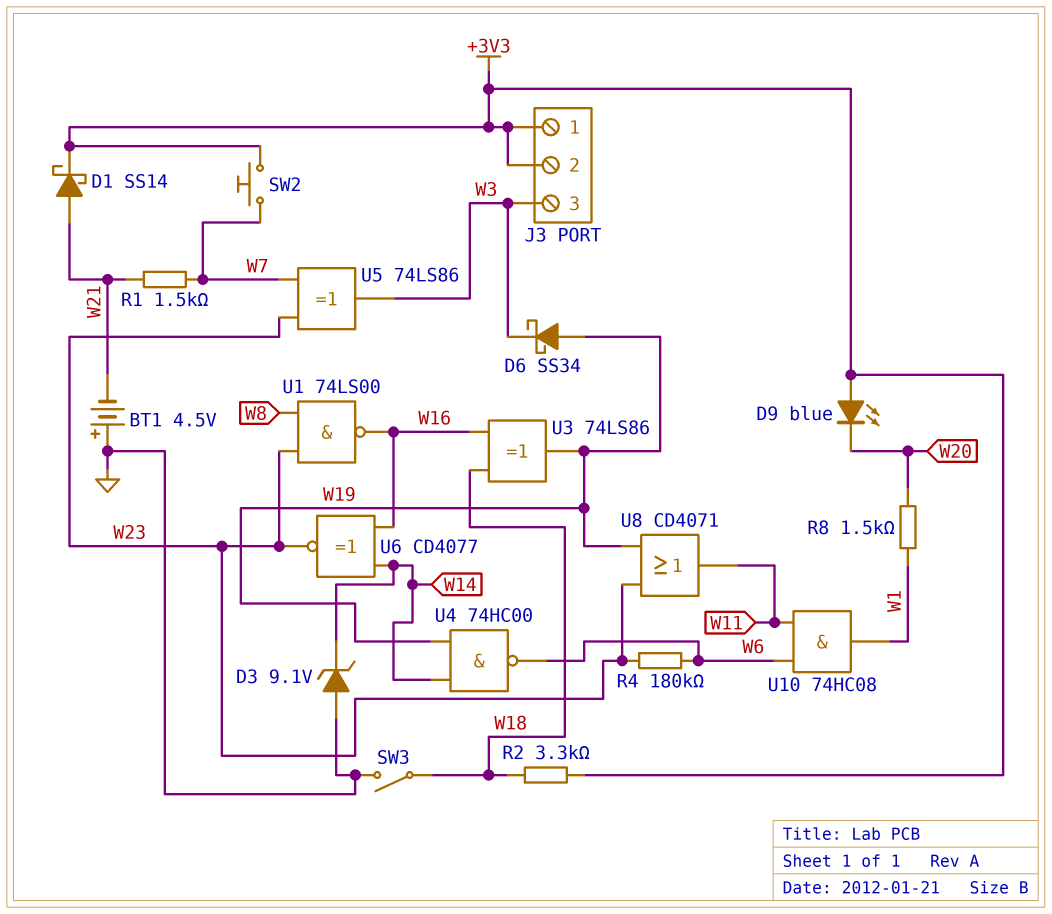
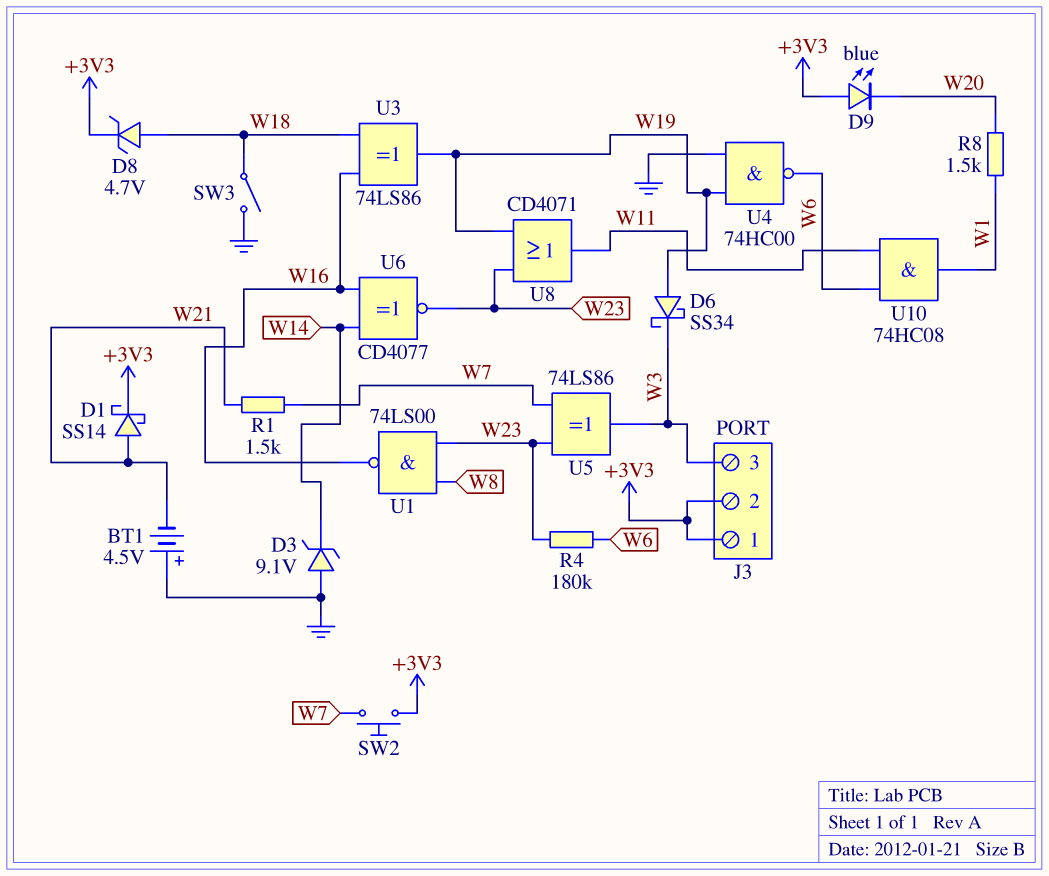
D8: none -> zener 4.7V (A W18, K +3V3)
R2: 3.3k (+3V3, W18) -> none
U4: NAND 74HC00 (in W14, in W19, out W6) -> NAND 74HC00 (in GND, in W19, out W6)

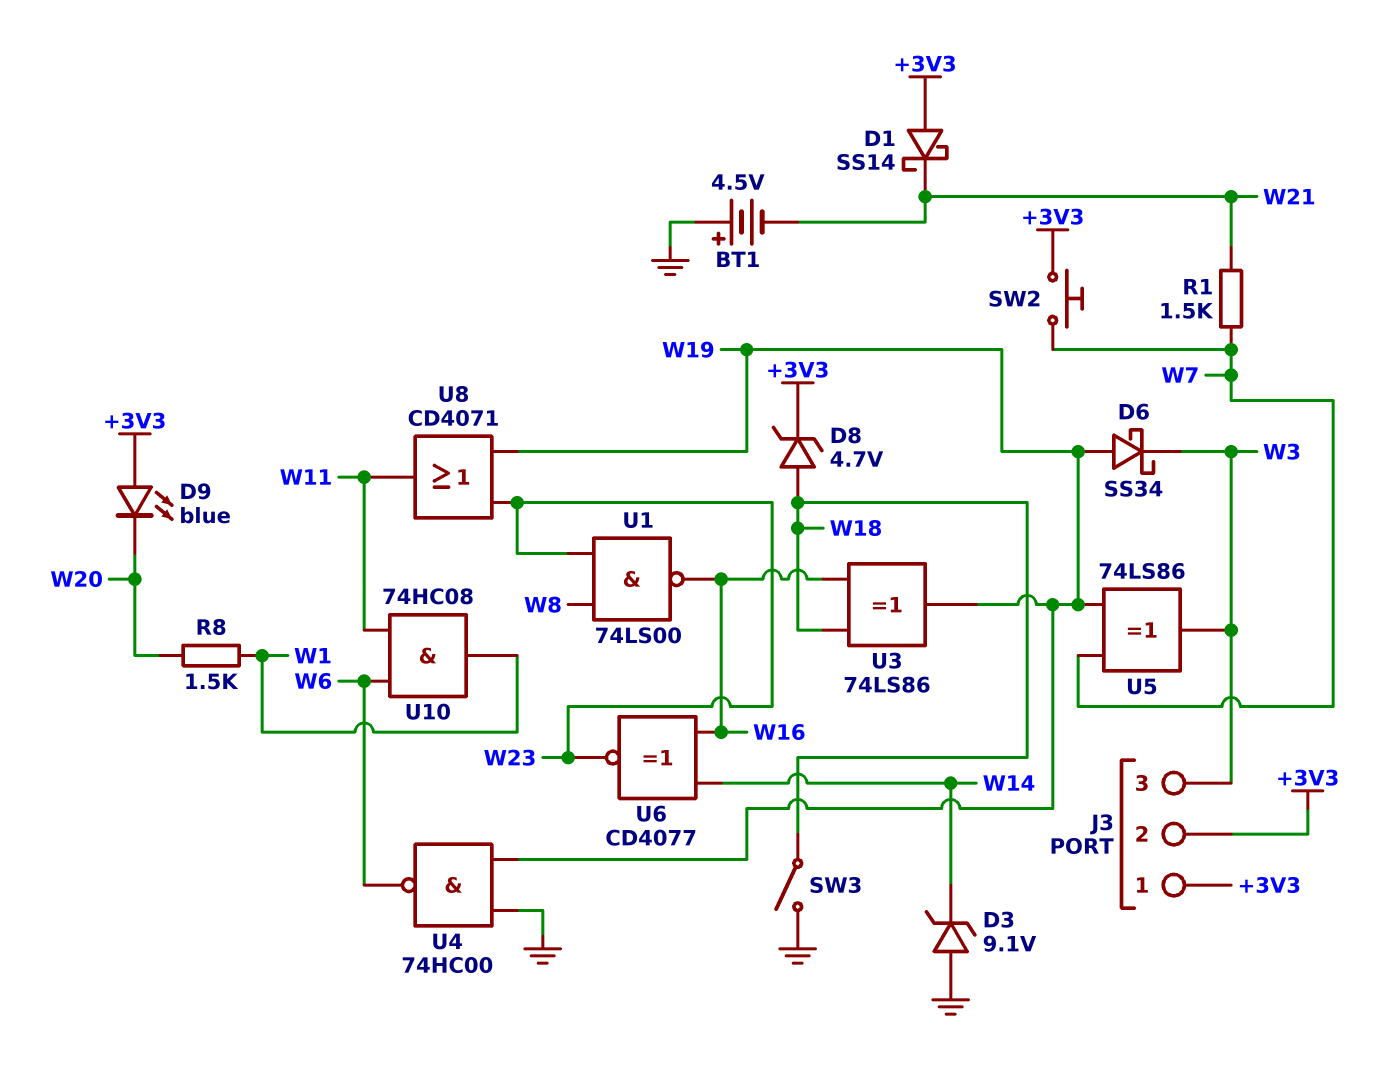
D1: schottky SS14 (A W21, K +3V3) -> schottky SS14 (A +3V3, K W21)
R4: 180k (W6, W23) -> none
U5: XOR 74LS86 (in W7, in W23, out W3) -> XOR 74LS86 (in W7, in W19, out W3)

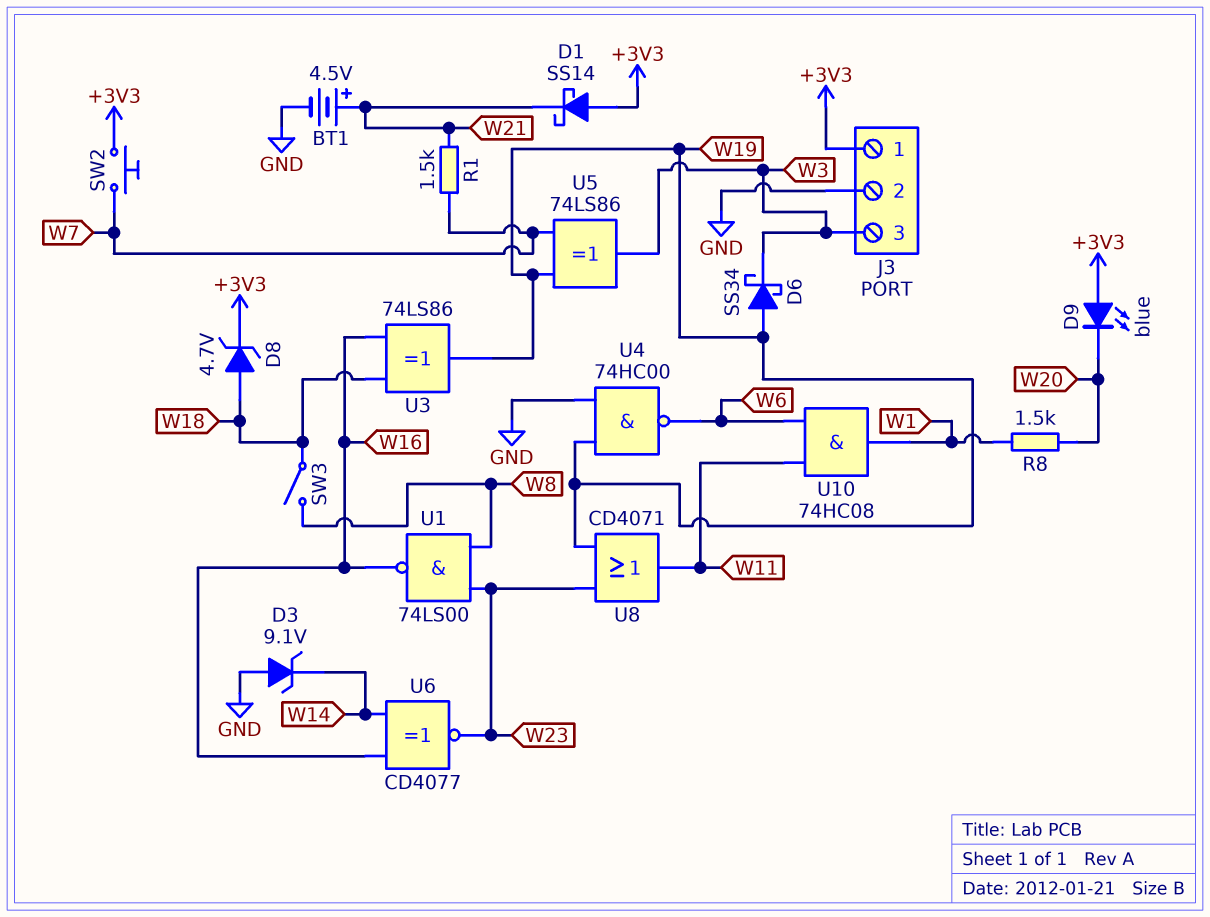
BT1: 4.5V (plus GND, minus W21) -> 4.5V (plus W21, minus GND)
J3 pin 2: +3V3 -> GND
SW3: switch (GND, W18) -> switch (W8, W18)

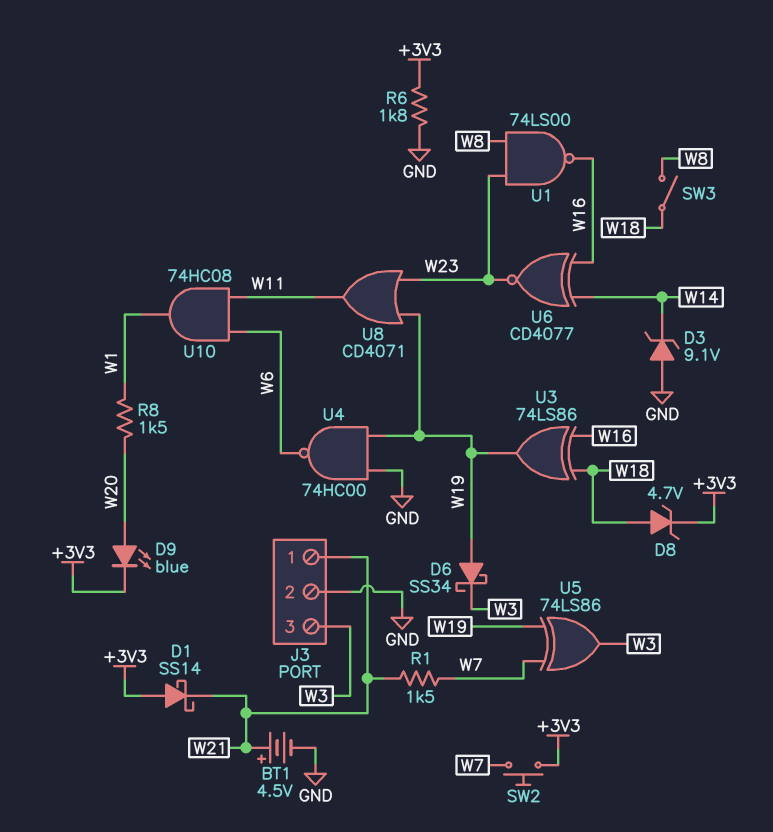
D9: LED blue (A +3V3, K W20) -> LED blue (A W20, K +3V3)
J3 pin 1: +3V3 -> W21
R6: none -> 1.8k (+3V3, GND)

